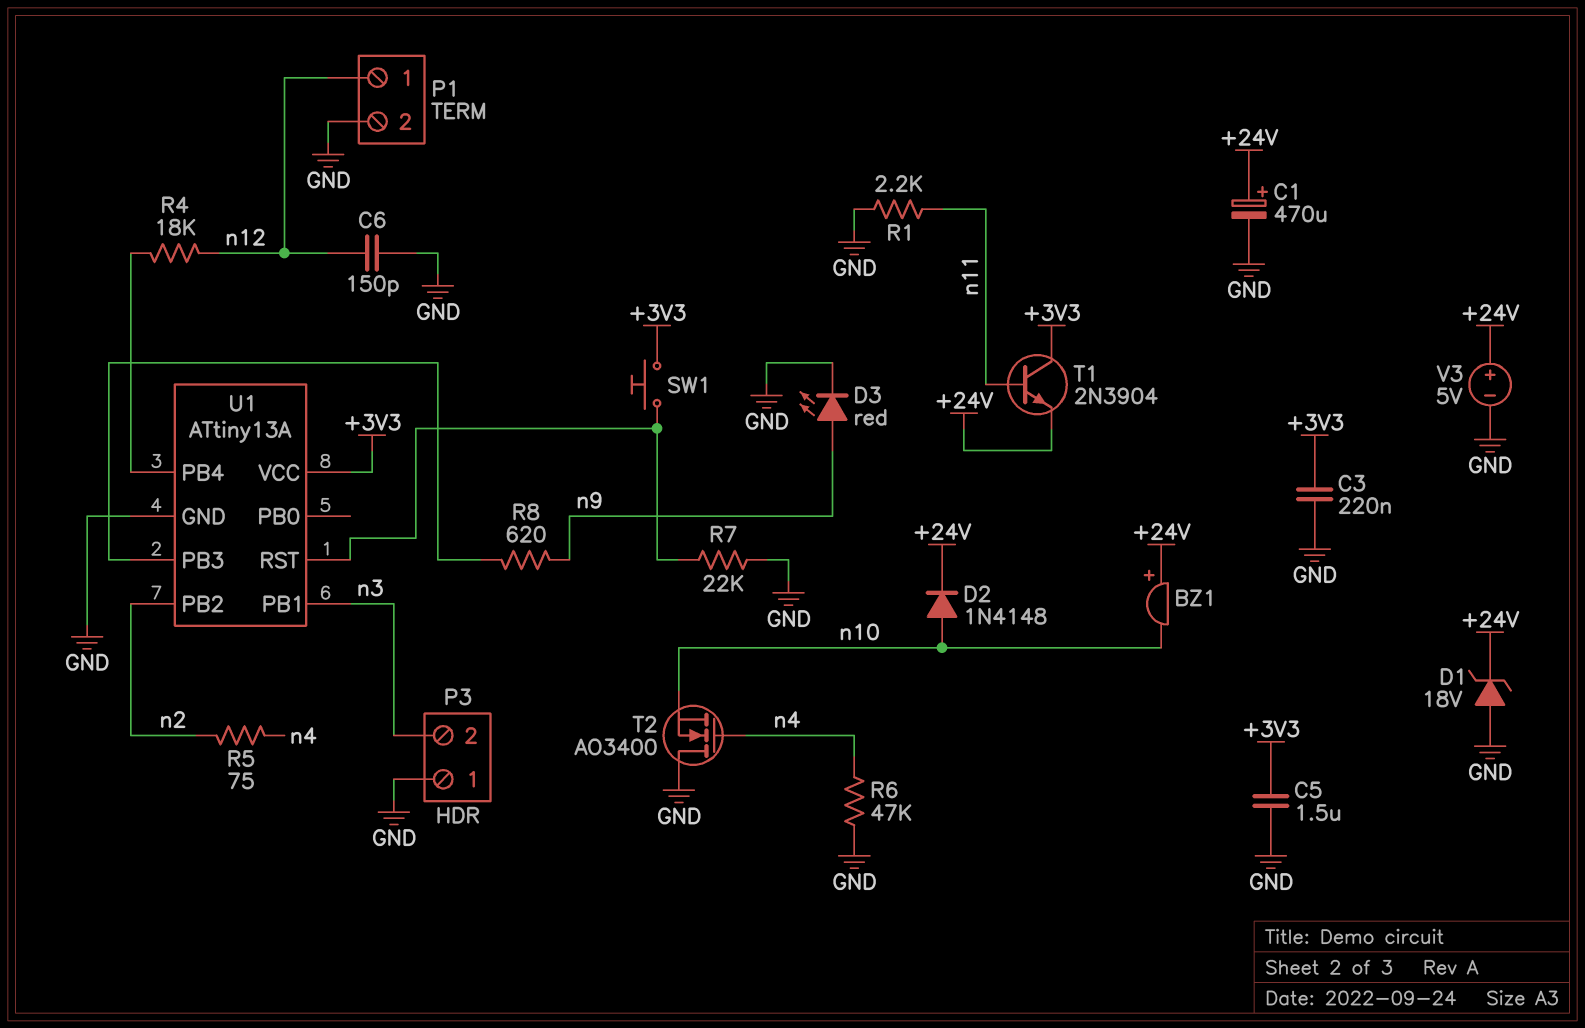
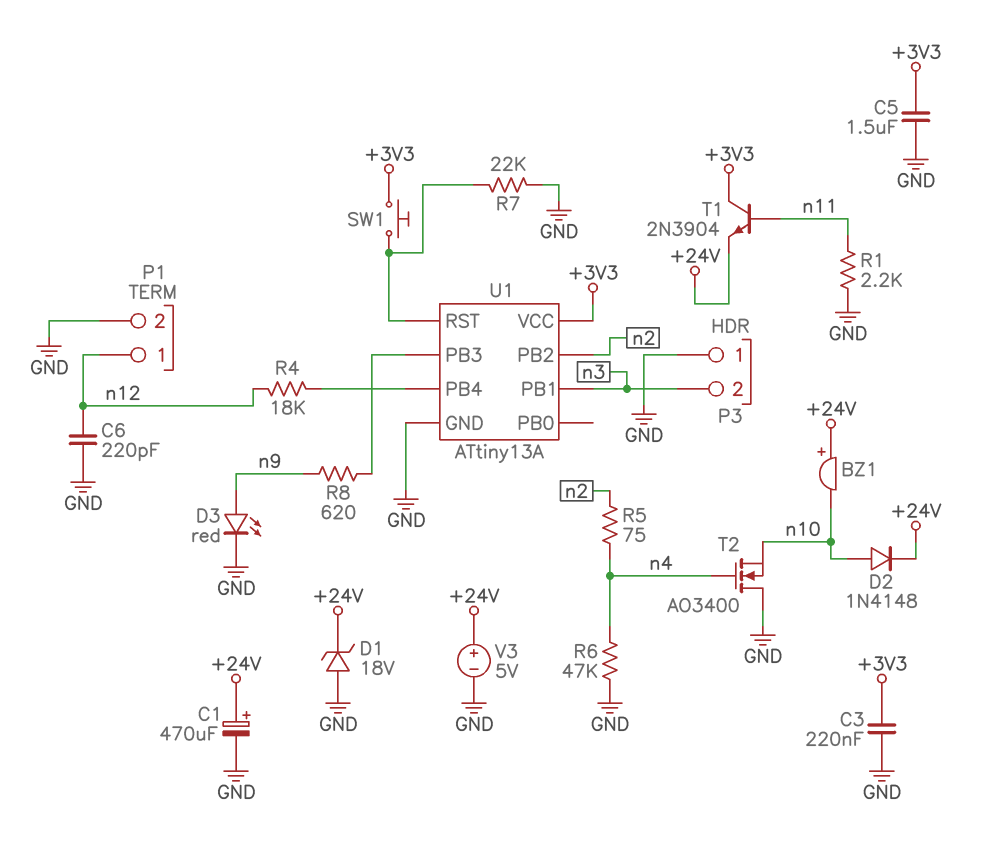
C6: 150pF (GND, n12) -> 220pF (GND, n12)

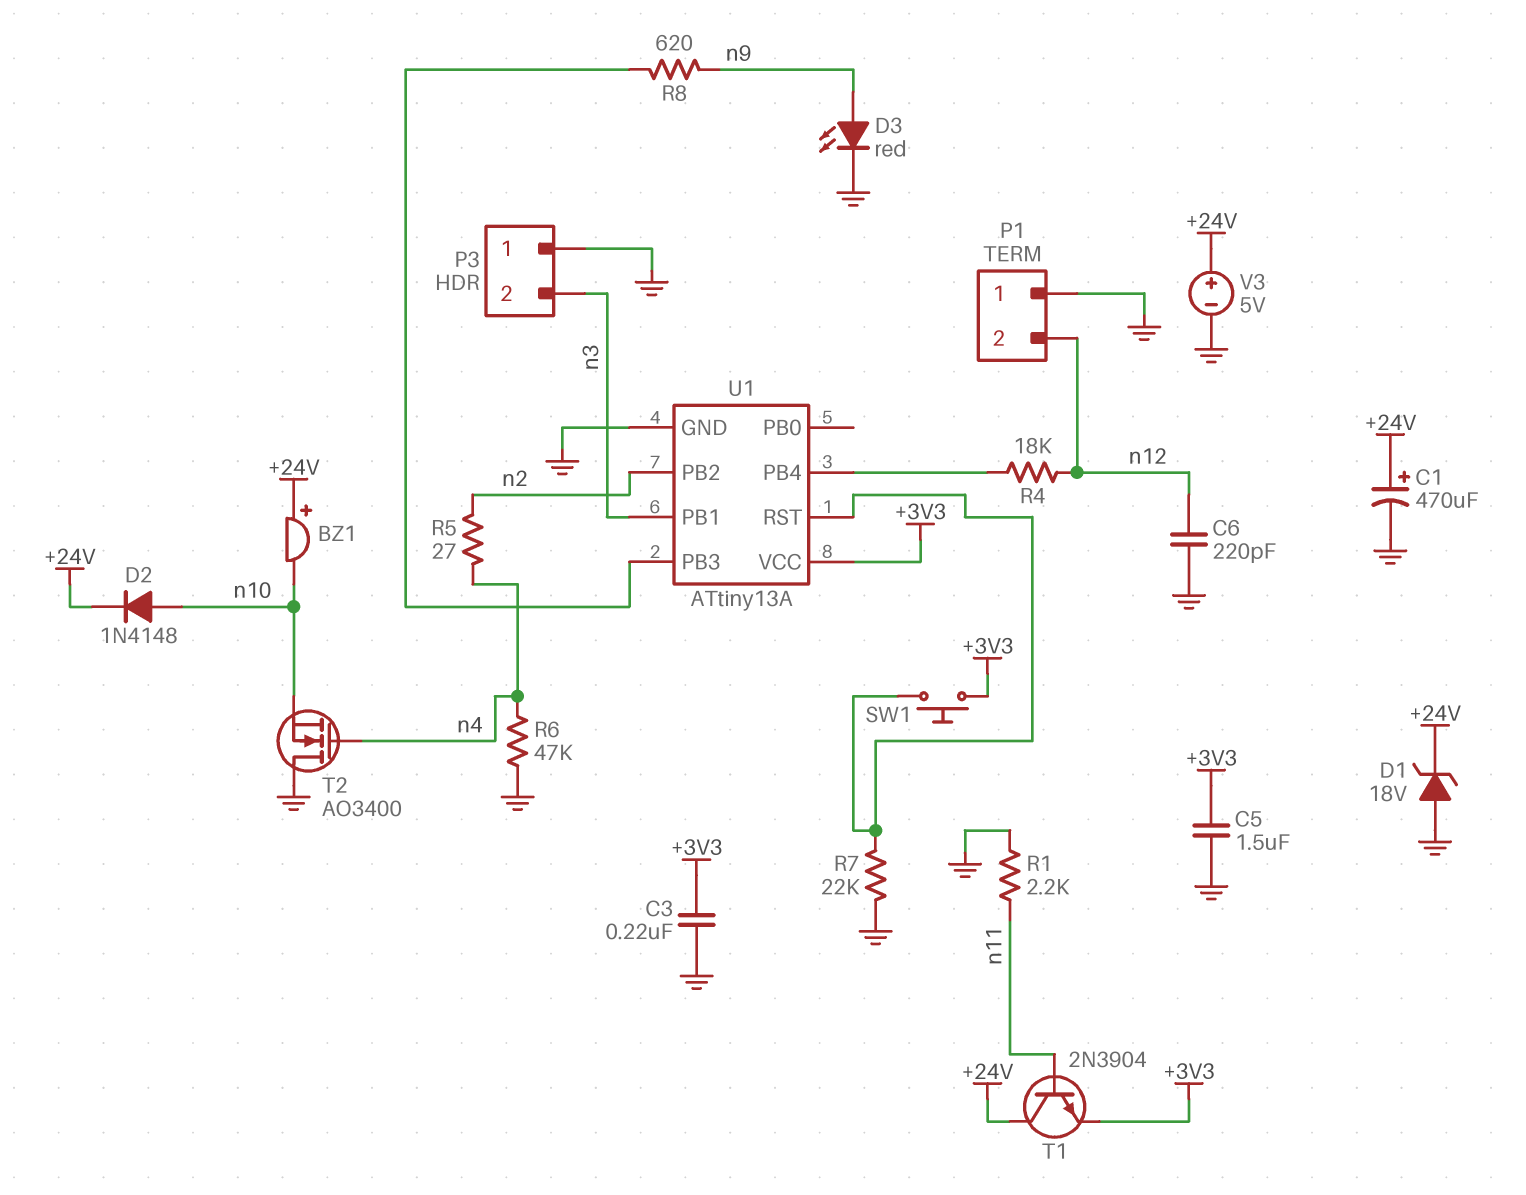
P1 pin 1: n12 -> GND
P1 pin 2: GND -> n12
R5: 75 (n2, n4) -> 27 (n2, n4)
T1: NPN 2N3904 (B n11, C +3V3, E +24V) -> NPN 2N3904 (B n11, C +24V, E +3V3)

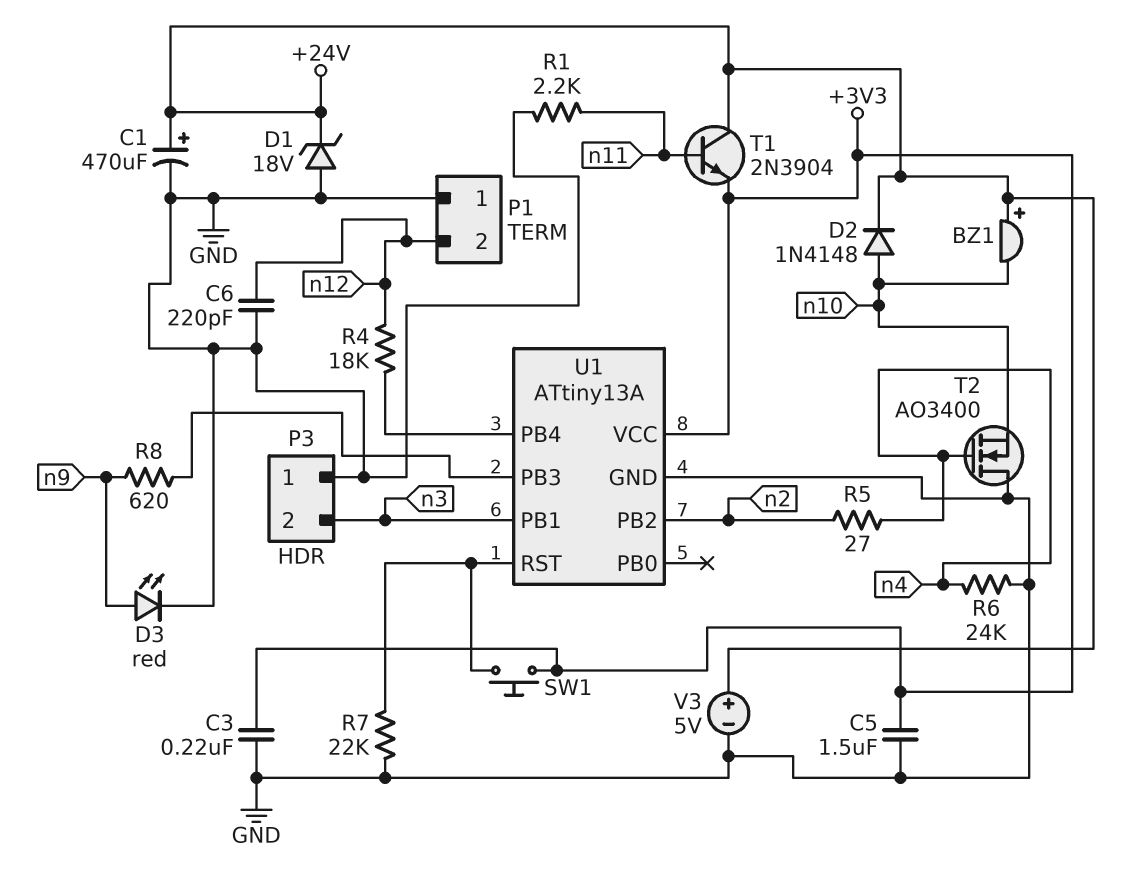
R6: 47k (GND, n4) -> 24k (GND, n4)

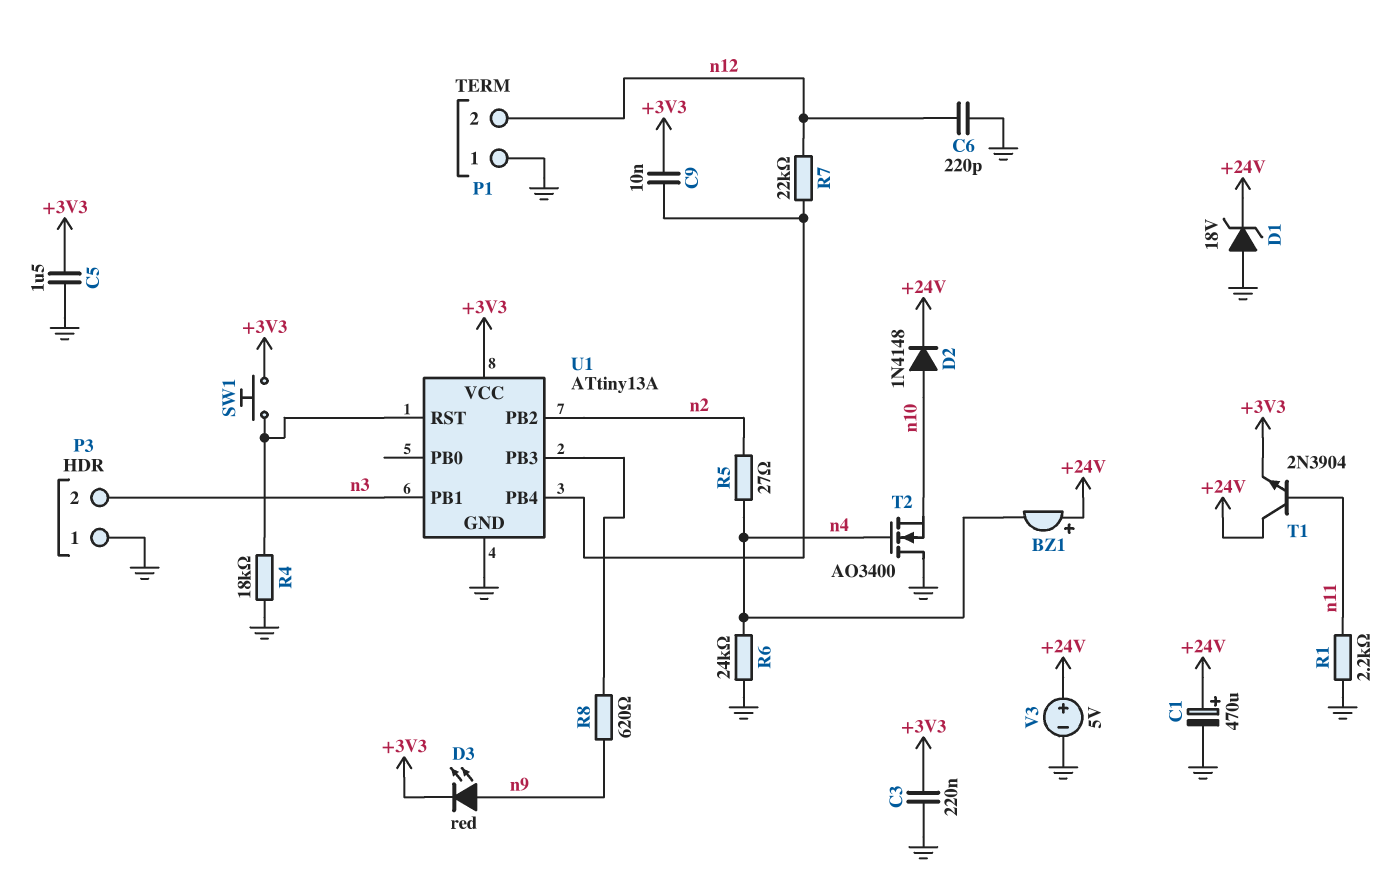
BZ1: buzzer (plus +24V, minus n10) -> buzzer (plus +24V, minus n4)
C9: none -> 10nF (+3V3, U1/PB4)
D3: LED red (A n9, K GND) -> LED red (A n9, K +3V3)
R4: 18k (U1/PB4, n12) -> 18k (GND, U1/RST)
R7: 22k (GND, U1/RST) -> 22k (U1/PB4, n12)

